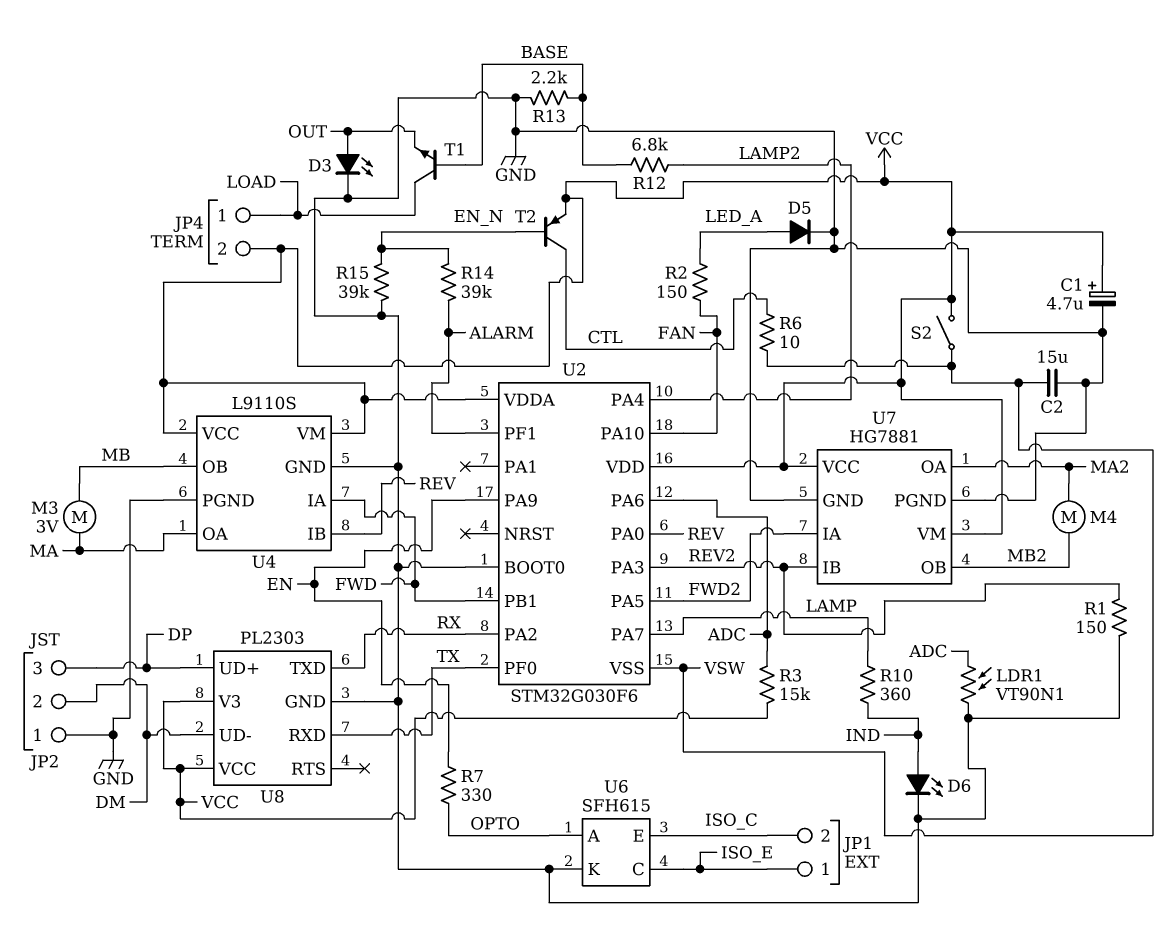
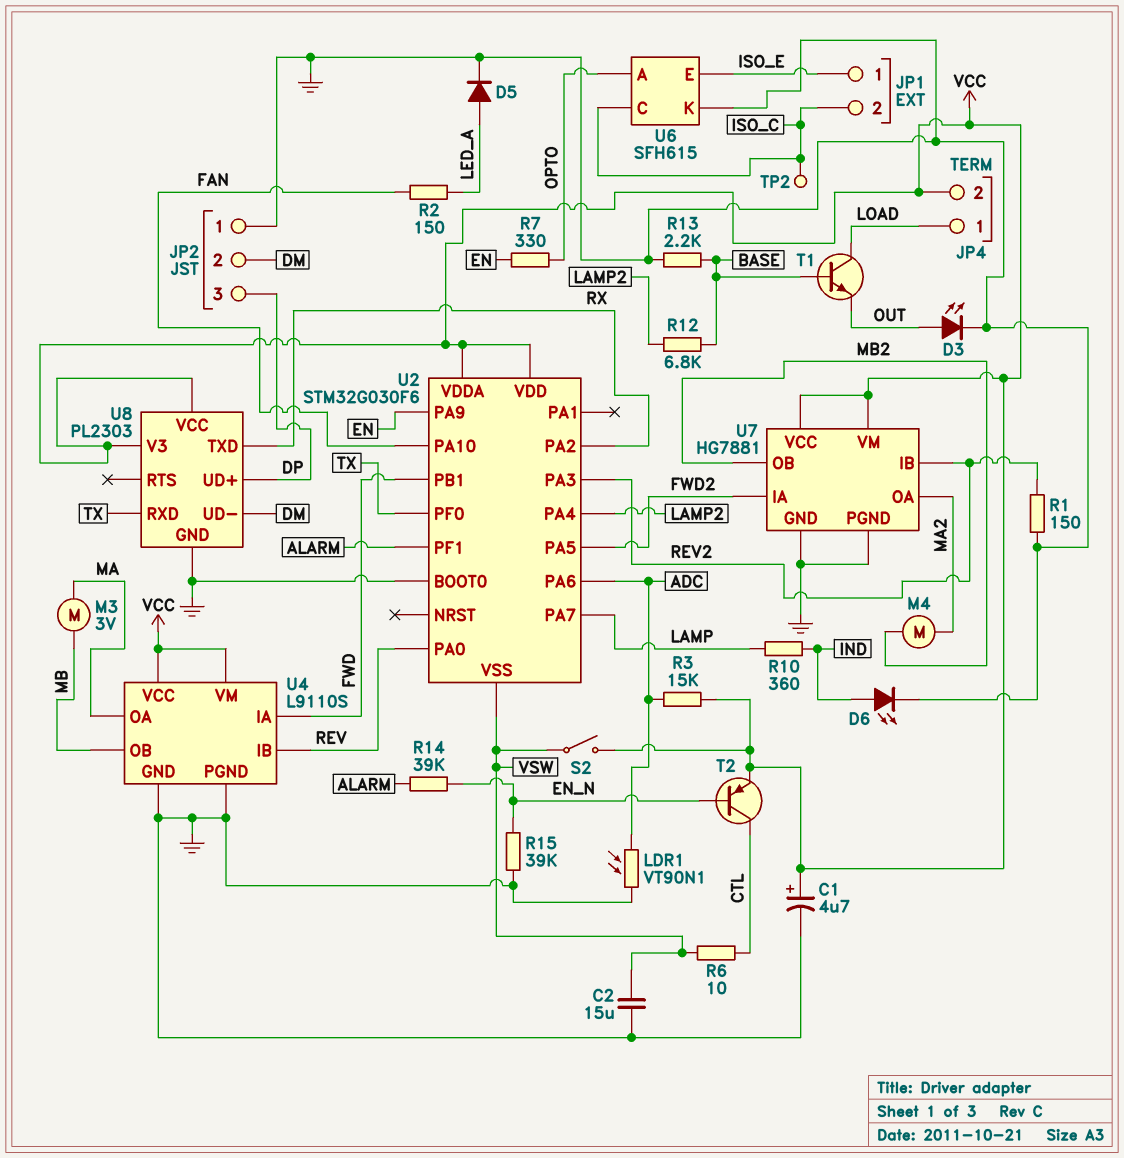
TP2: none -> test point (ISO_C)
U6 pin C: ISO_E -> ISO_C
U6 pin E: ISO_C -> ISO_E

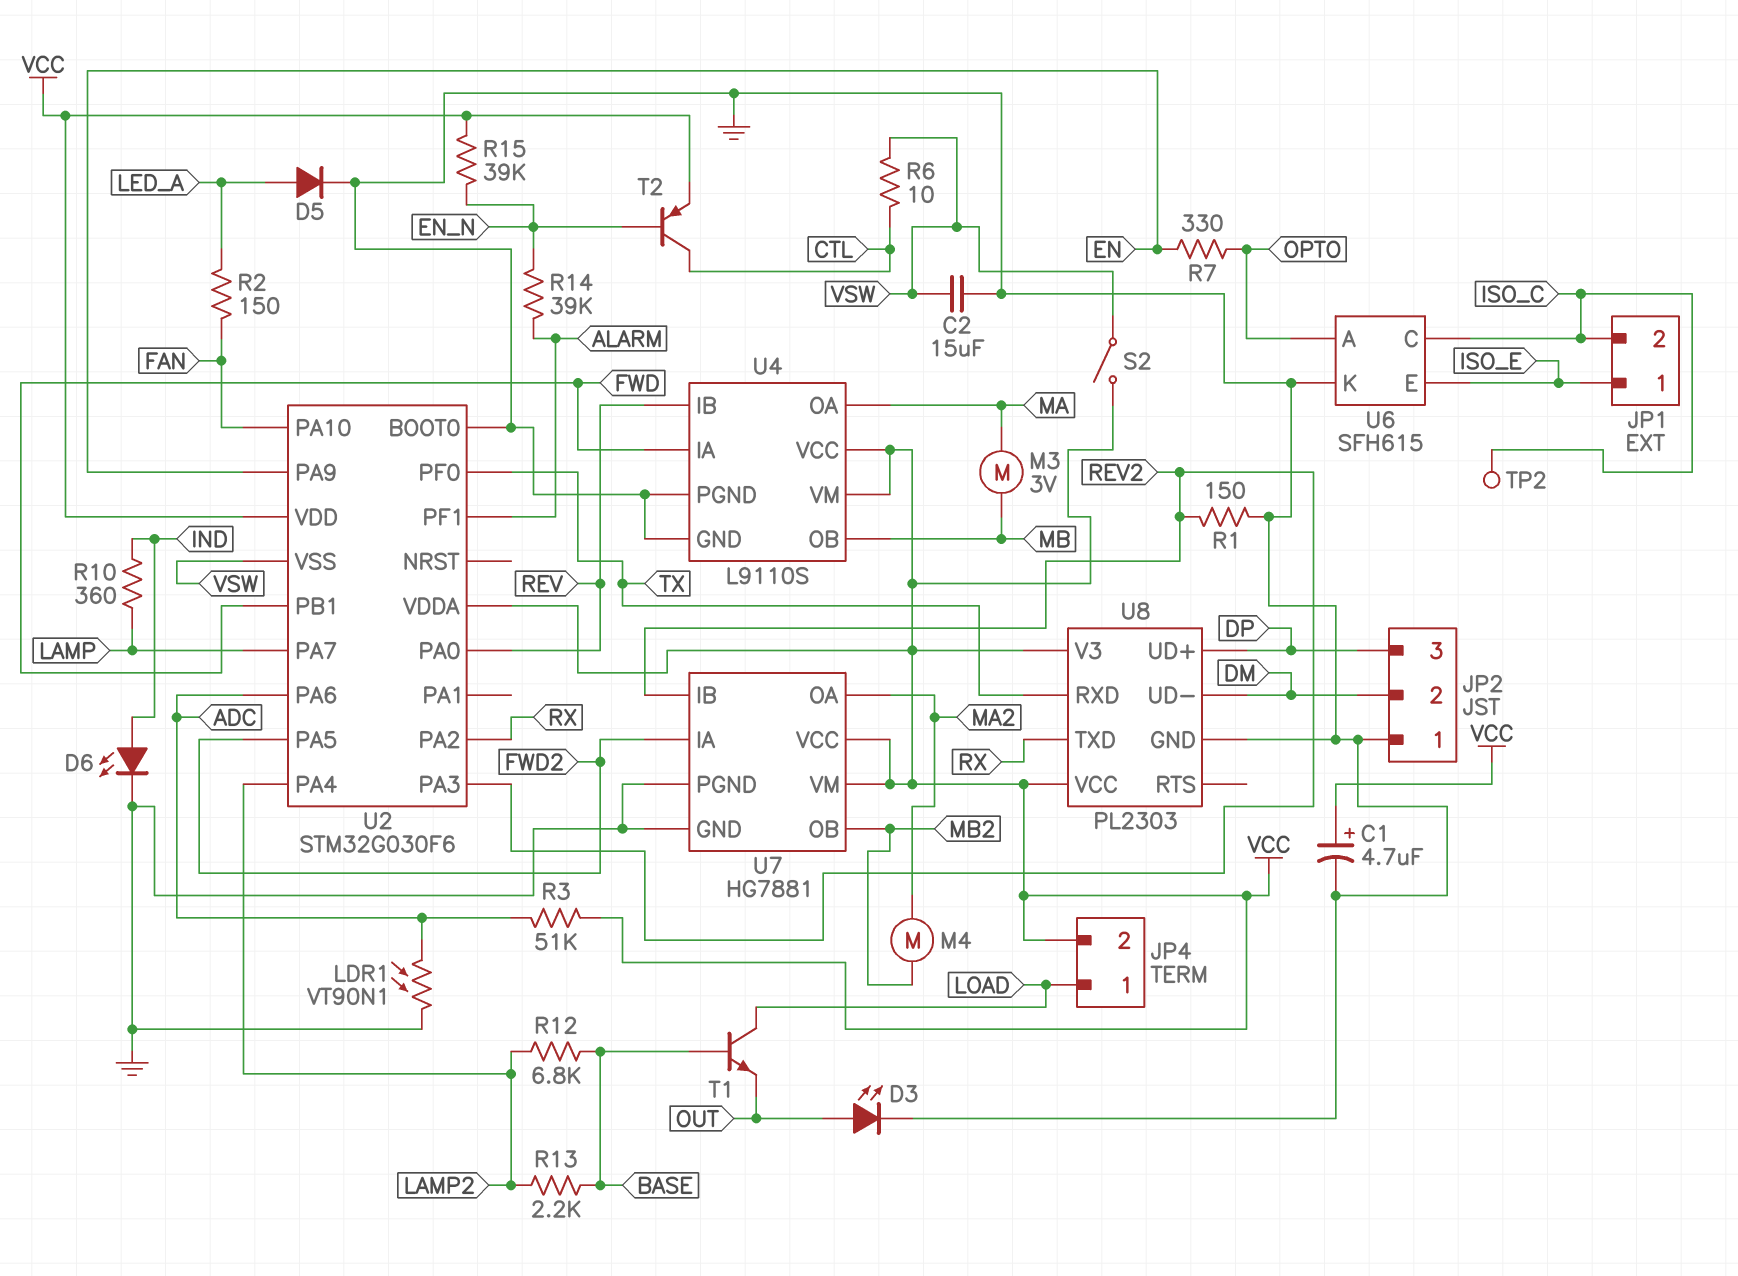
R3: 15k (ADC, VCC) -> 51k (ADC, VCC)
R13: 2.2k (BASE, GND) -> 2.2k (BASE, LAMP2)
R15: 39k (EN_N, GND) -> 39k (EN_N, VCC)

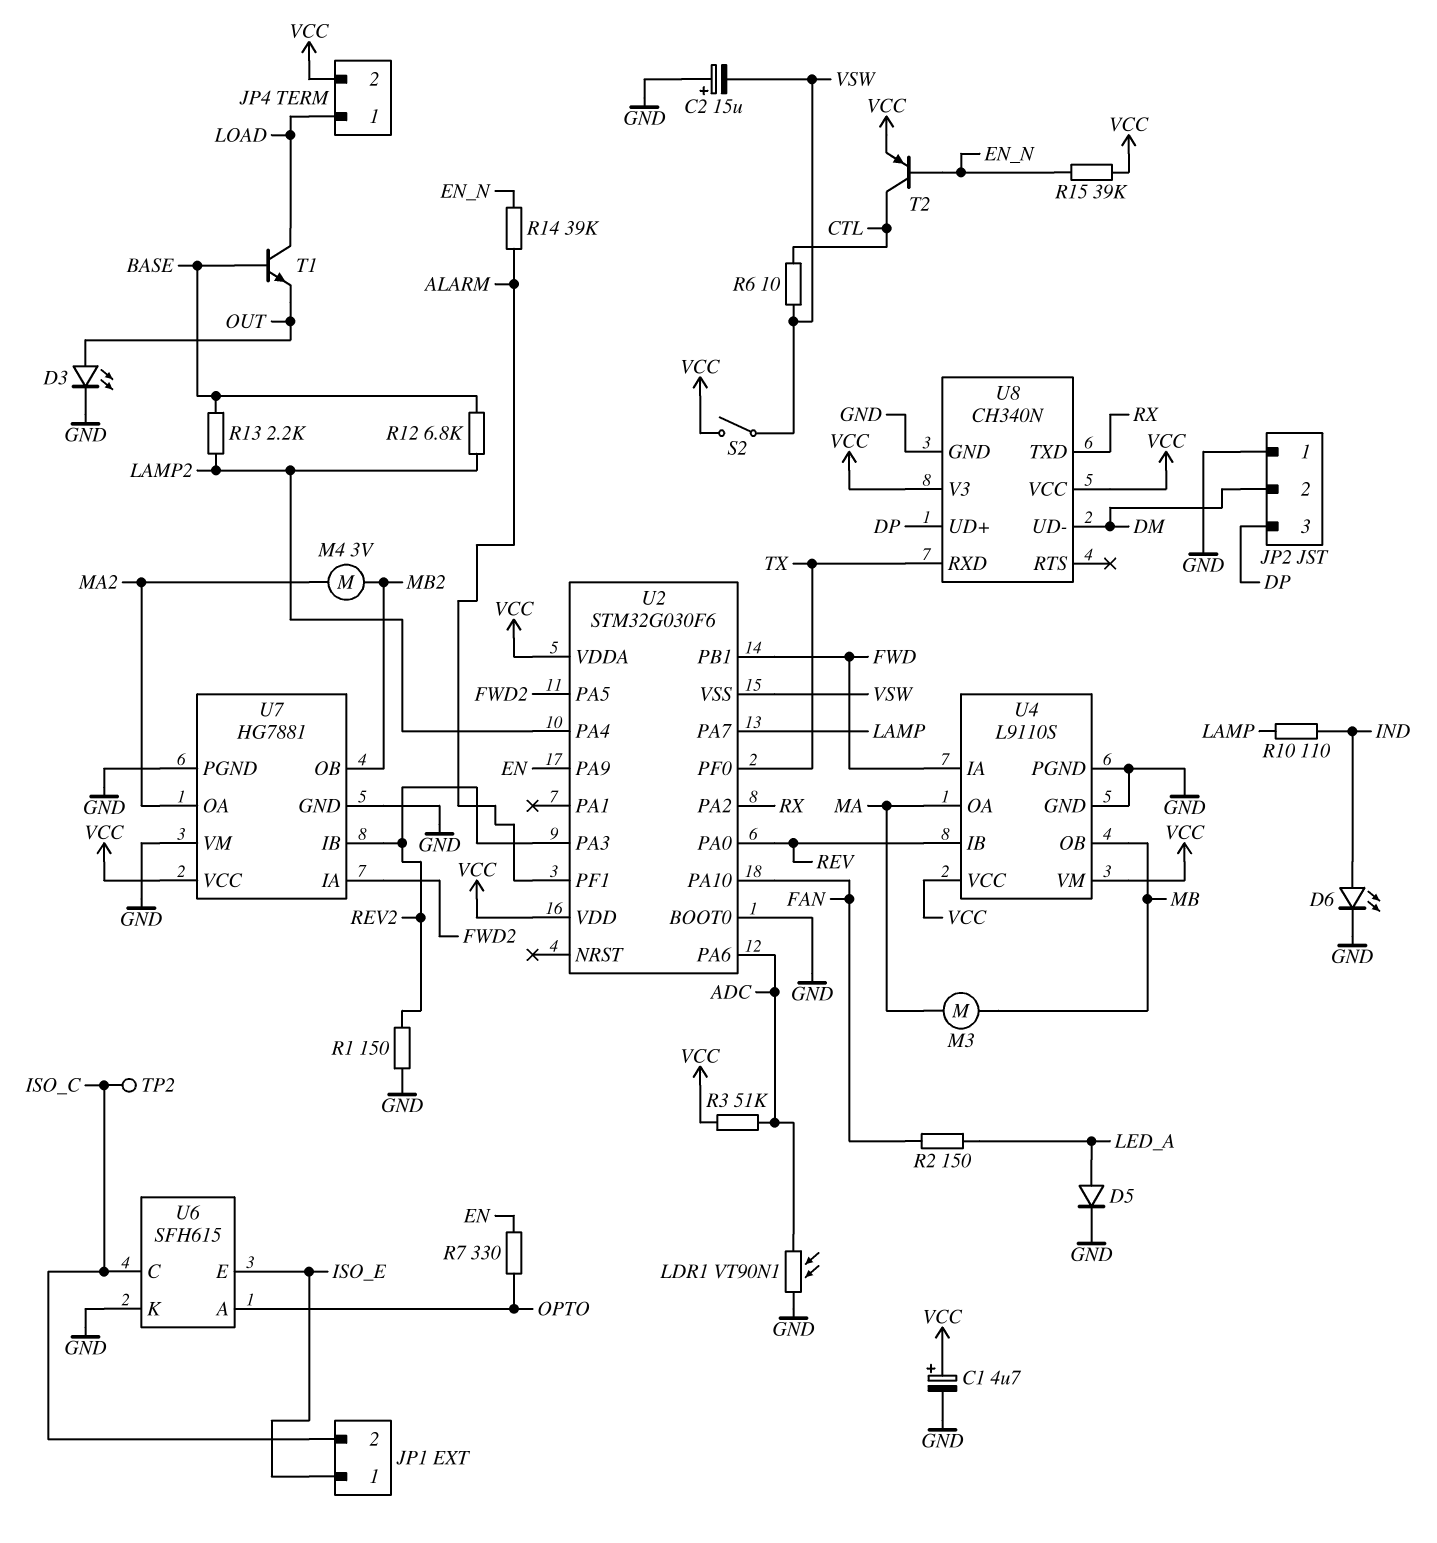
C2: 15uF (GND, VSW) -> 15uF (plus GND, minus VSW)
M3: motor 3V (MA, MB) -> motor (MA, MB)
M4: motor (MA2, MB2) -> motor 3V (MA2, MB2)
R10: 360 (IND, LAMP) -> 110 (IND, LAMP)
U7 pin VM: VCC -> GND
U8: PL2303 -> CH340N

